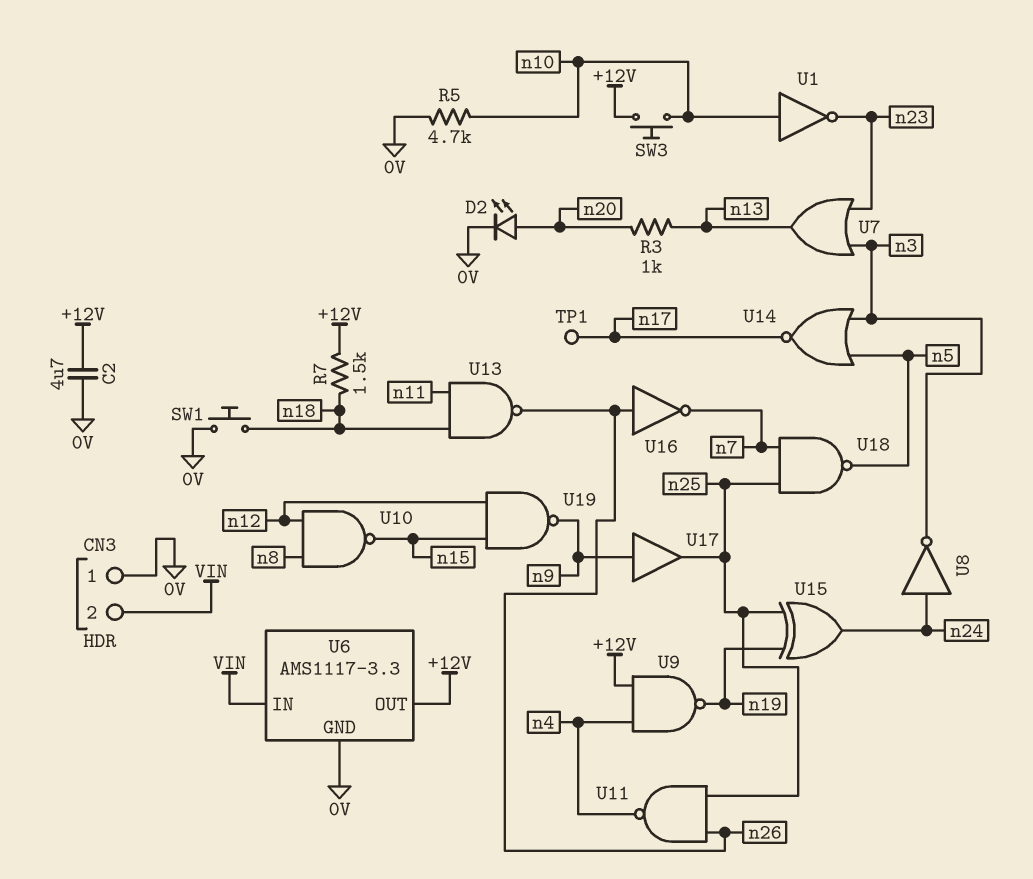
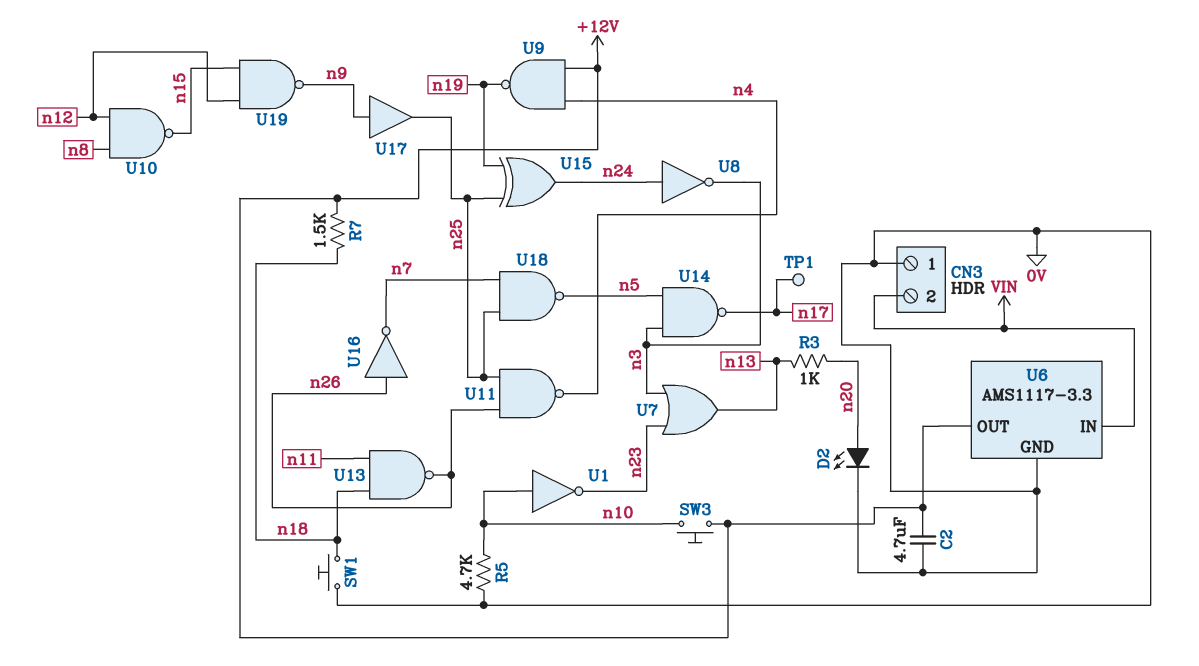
U14: NOR (in n3, in n5, out n17) -> NAND (in n3, in n5, out n17)

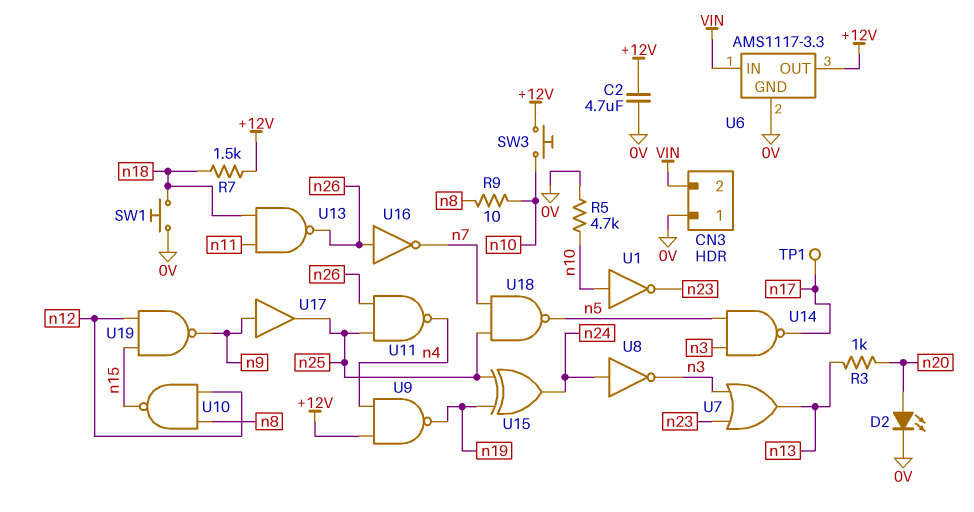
R9: none -> 10 (n8, n10)

